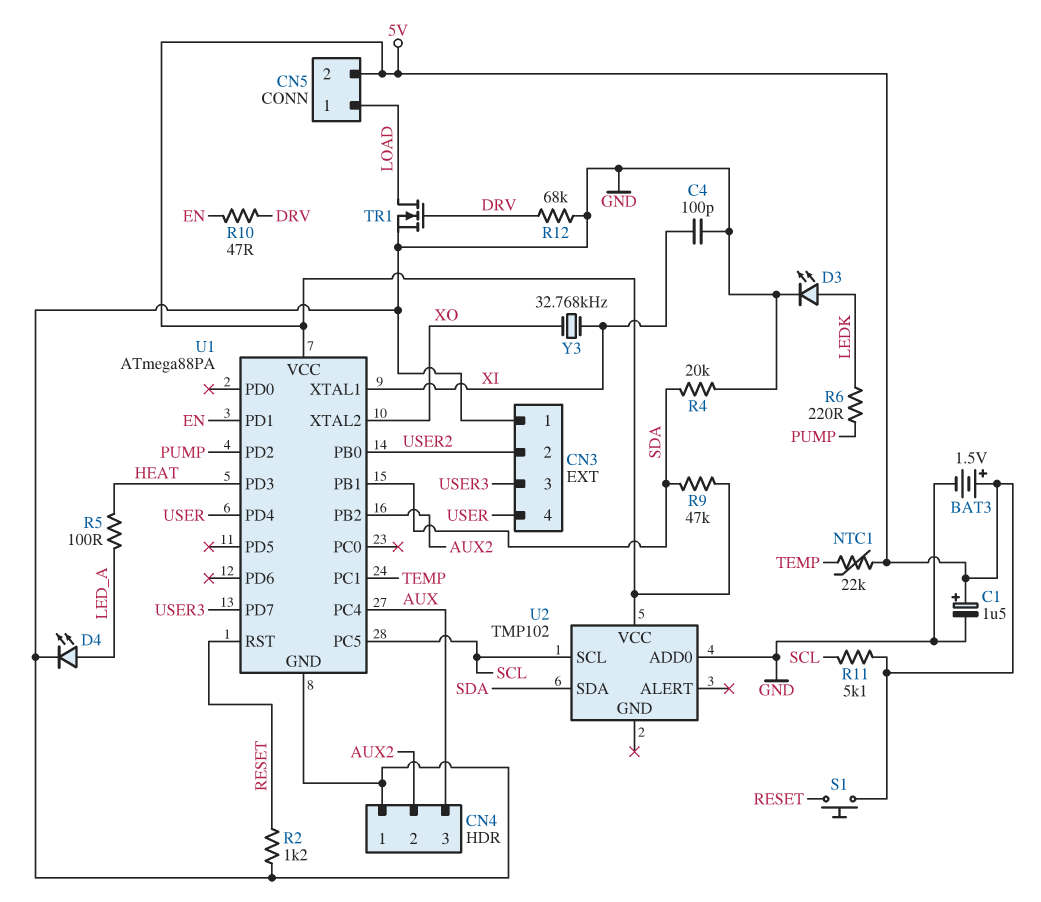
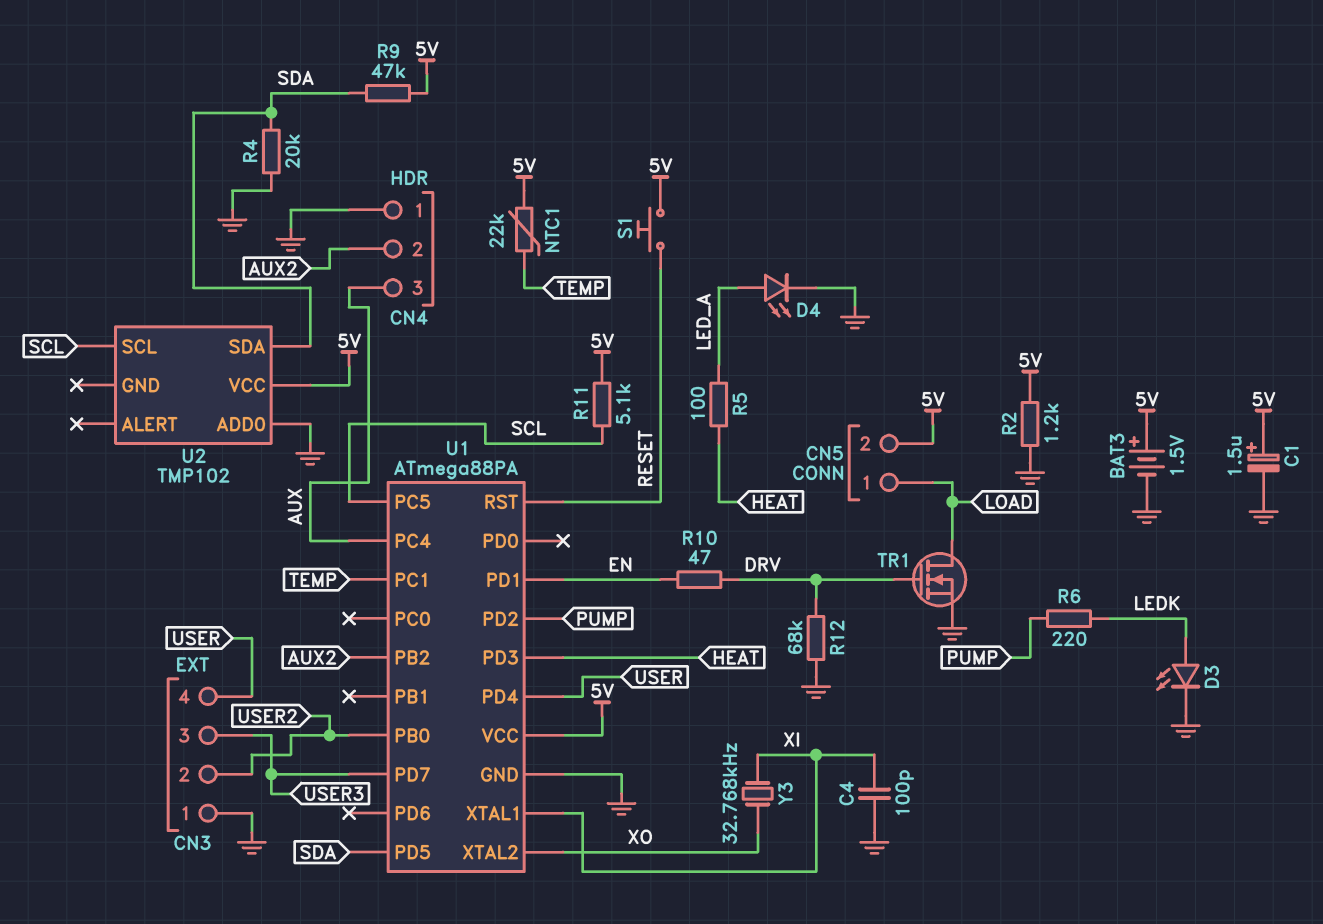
R2: 1.2k (GND, RESET) -> 1.2k (5V, GND)
U1 pin PB1: SDA -> none
U1 pin PD5: none -> SDA

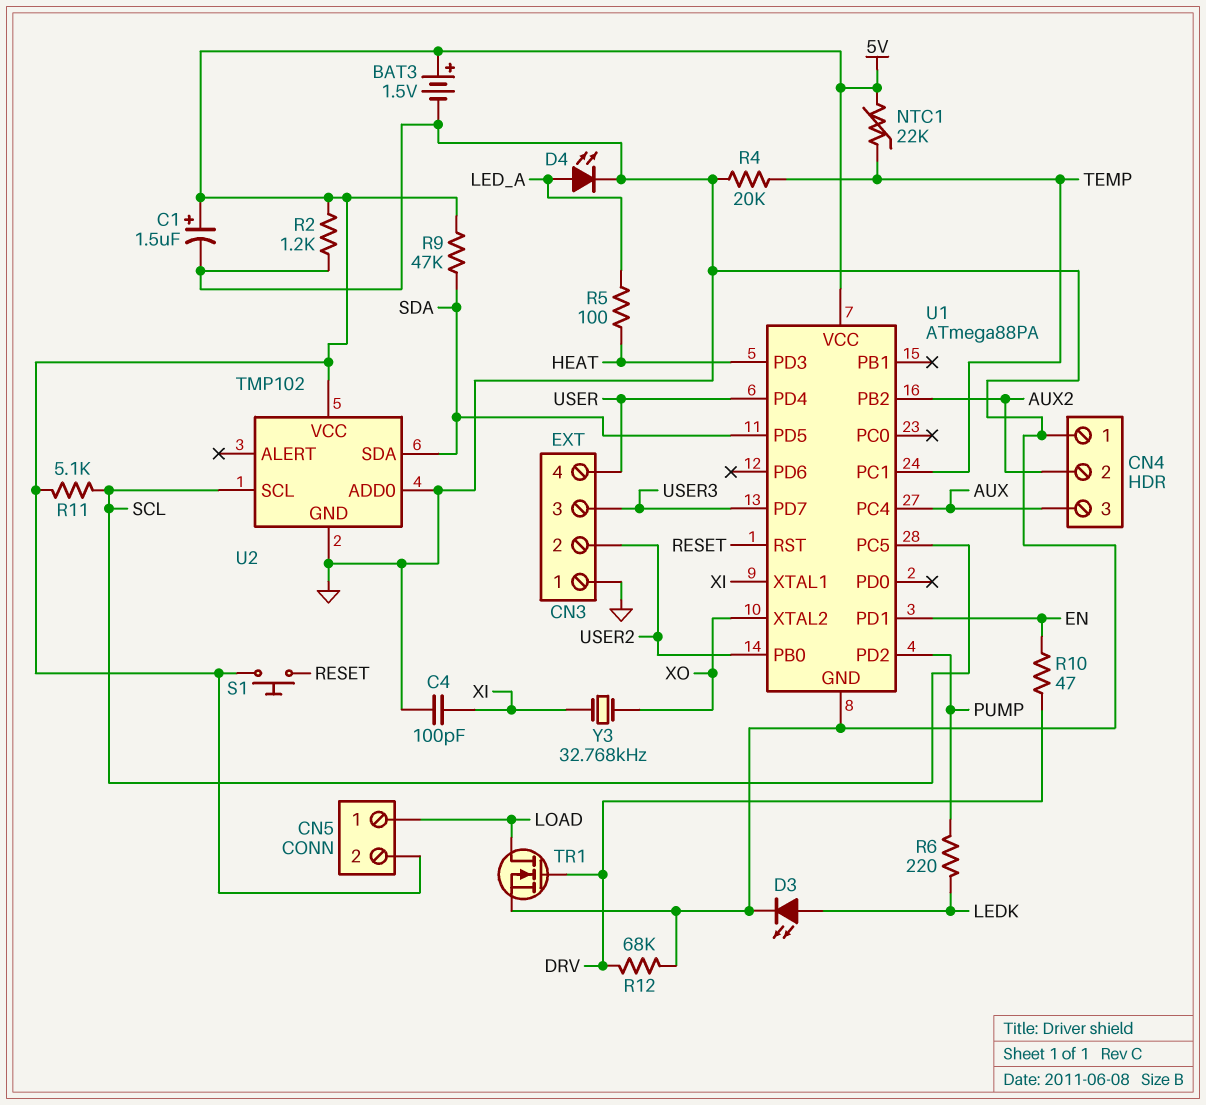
R4: 20k (GND, SDA) -> 20k (GND, TEMP)
U2 pin GND: none -> GND

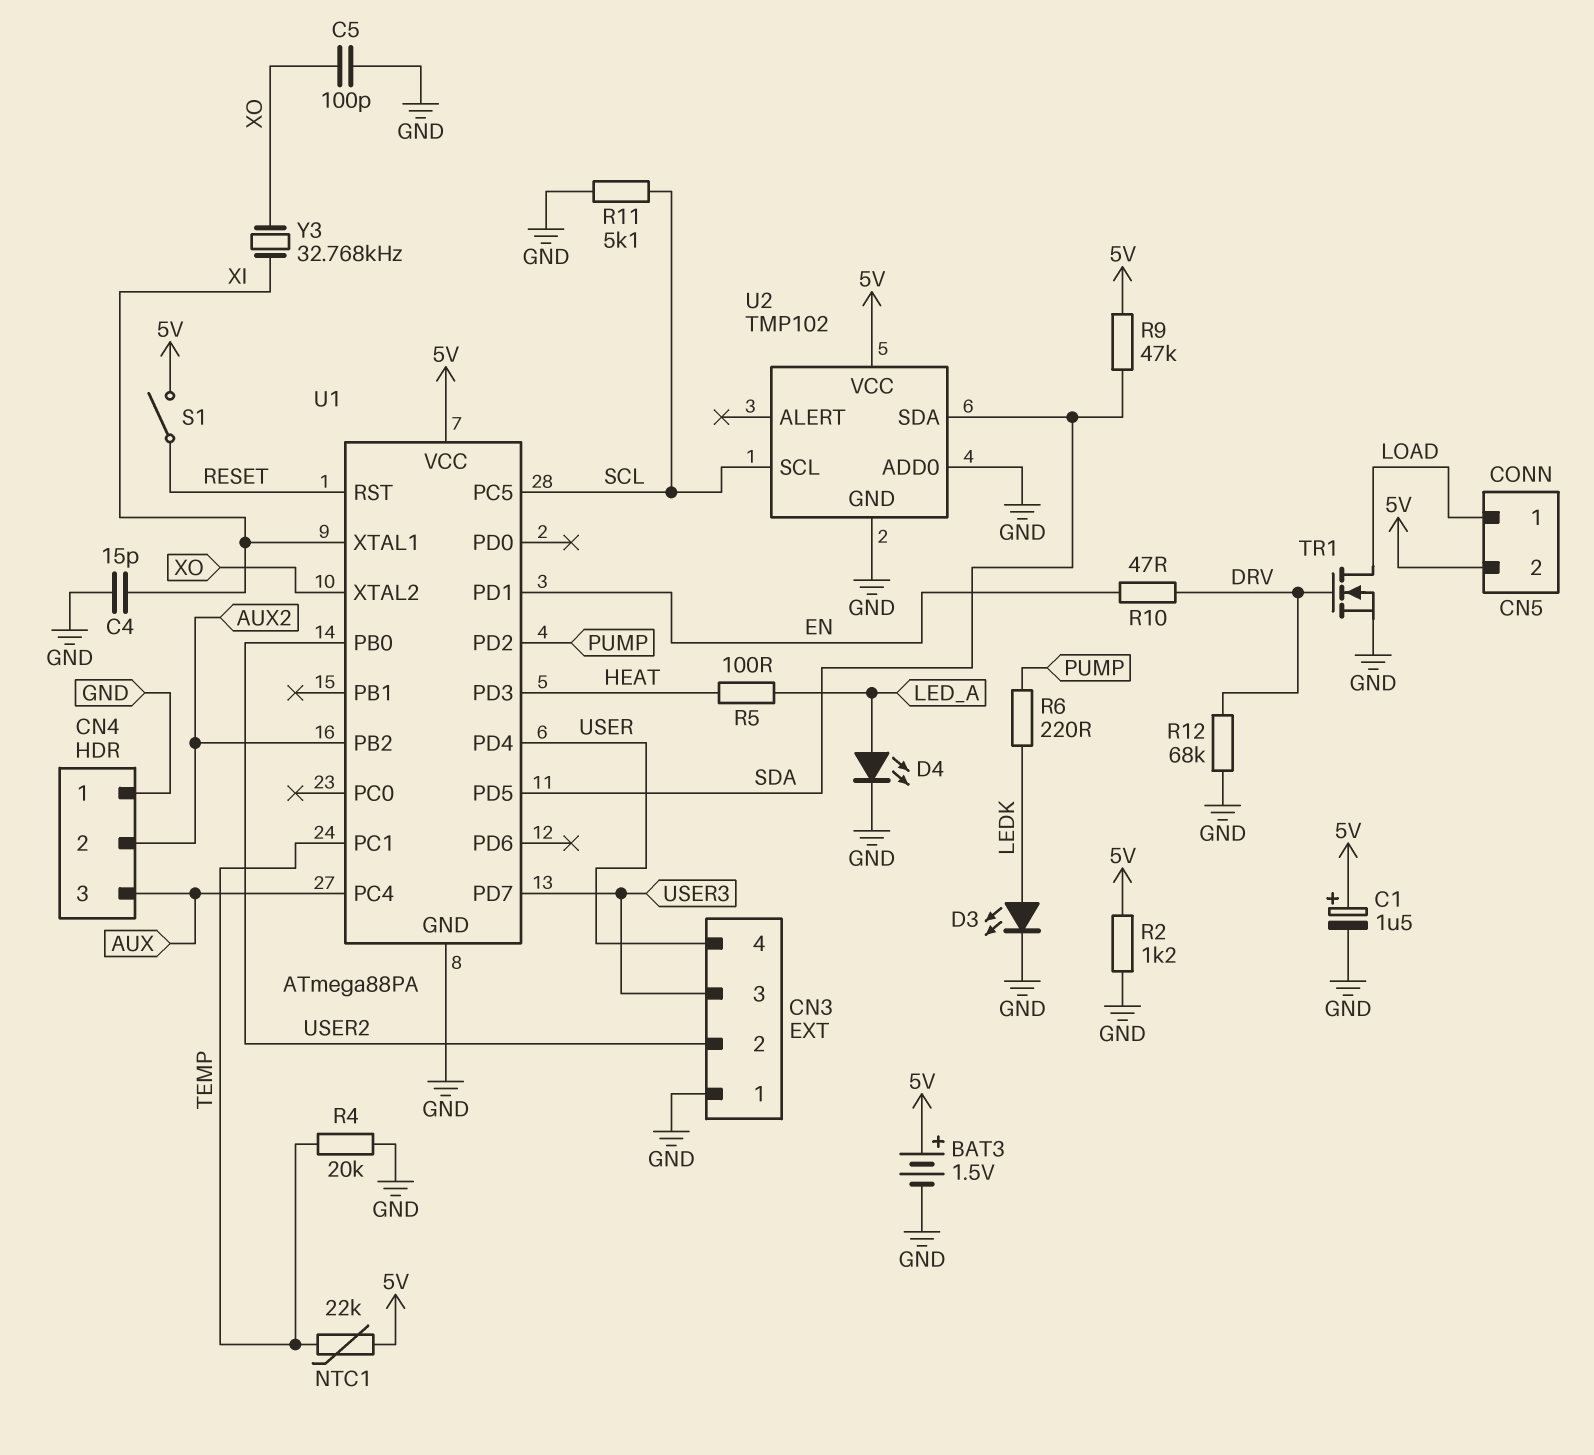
C4: 100pF (GND, XI) -> 15pF (GND, XI)
C5: none -> 100pF (GND, XO)
R11: 5.1k (5V, SCL) -> 5.1k (GND, SCL)
S1: button (5V, RESET) -> switch (5V, RESET)

